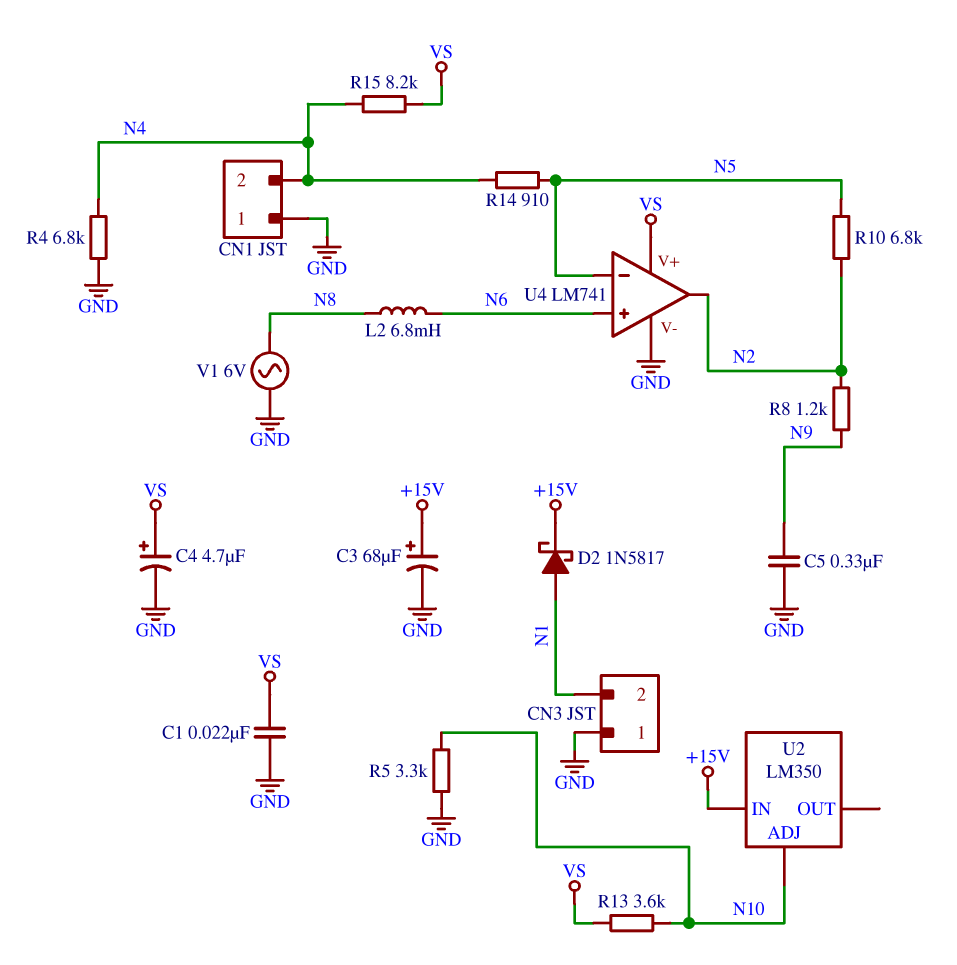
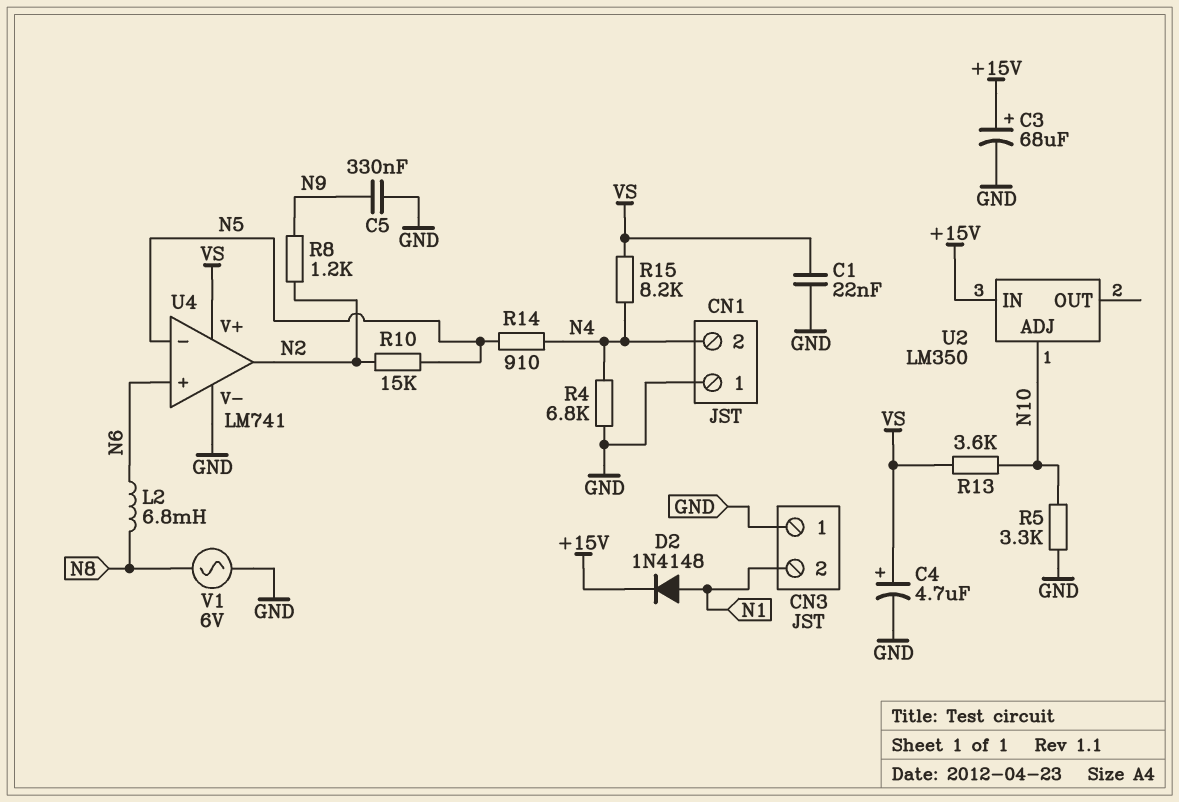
D2: schottky 1N5817 (A N1, K +15V) -> diode 1N4148 (A N1, K +15V)
R10: 6.8k (N2, N5) -> 15k (N2, N5)

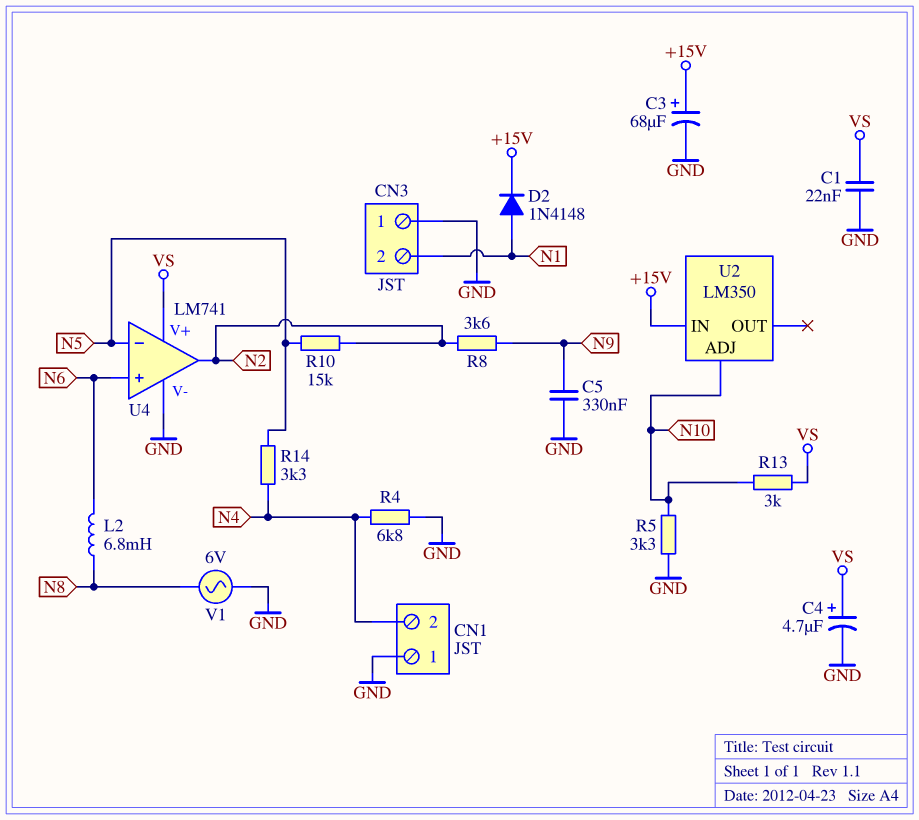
R8: 1.2k (N2, N9) -> 3.6k (N2, N9)
R13: 3.6k (N10, VS) -> 3k (N10, VS)
R14: 910 (N4, N5) -> 3.3k (N4, N5)
R15: 8.2k (N4, VS) -> none

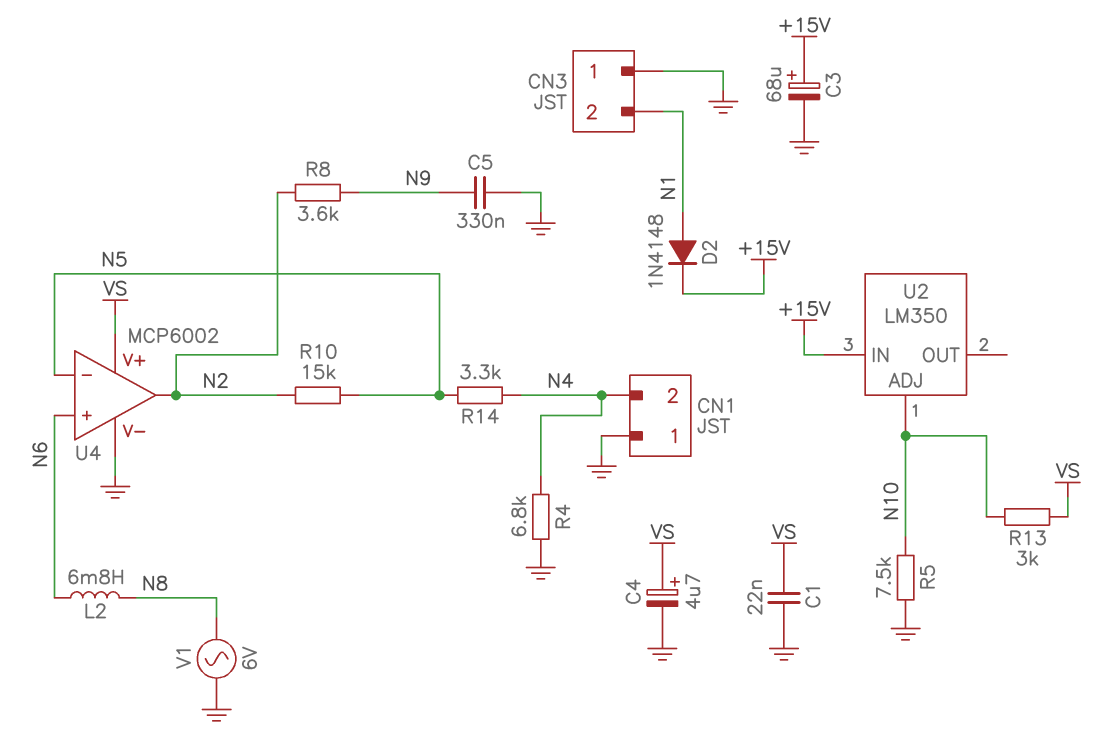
R5: 3.3k (GND, N10) -> 7.5k (GND, N10)
U4: LM741 -> MCP6002

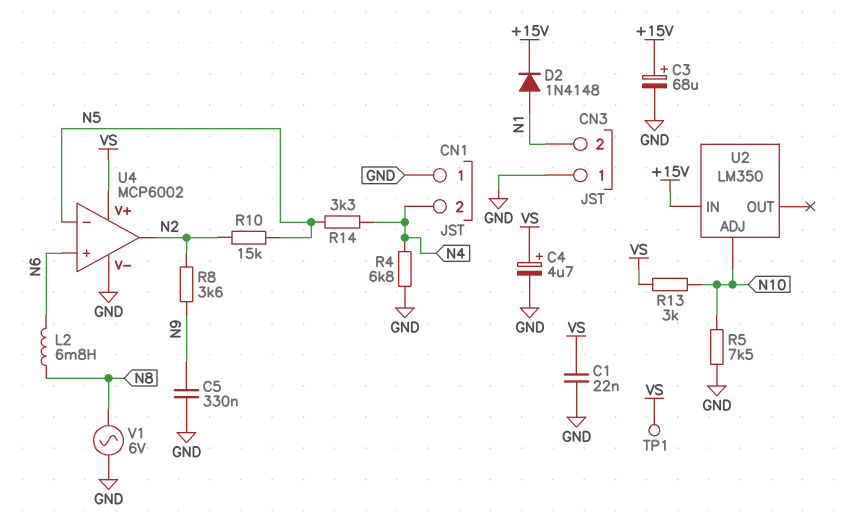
TP1: none -> test point (VS)

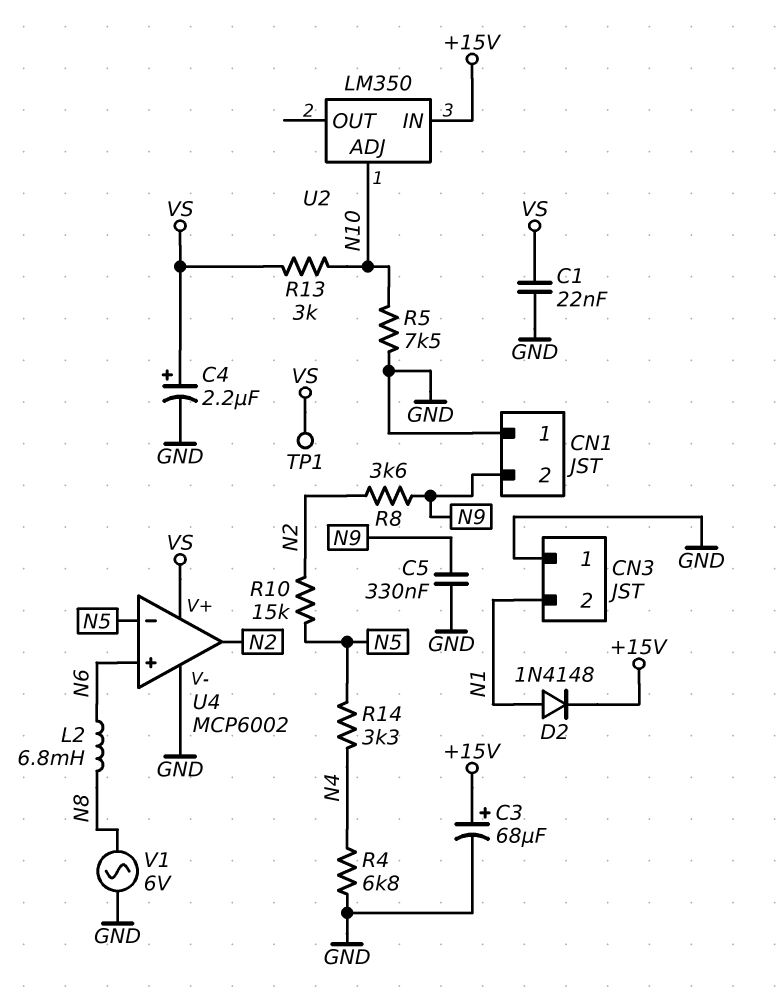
C4: 4.7uF (plus VS, minus GND) -> 2.2uF (plus VS, minus GND)
CN1 pin 2: N4 -> N9

